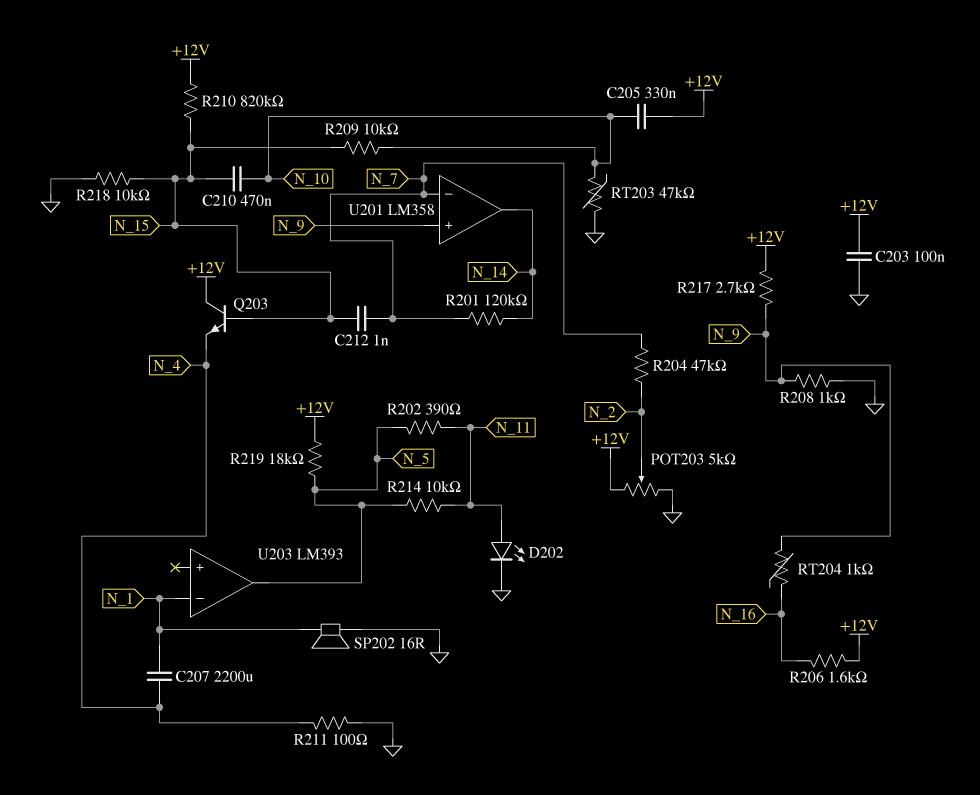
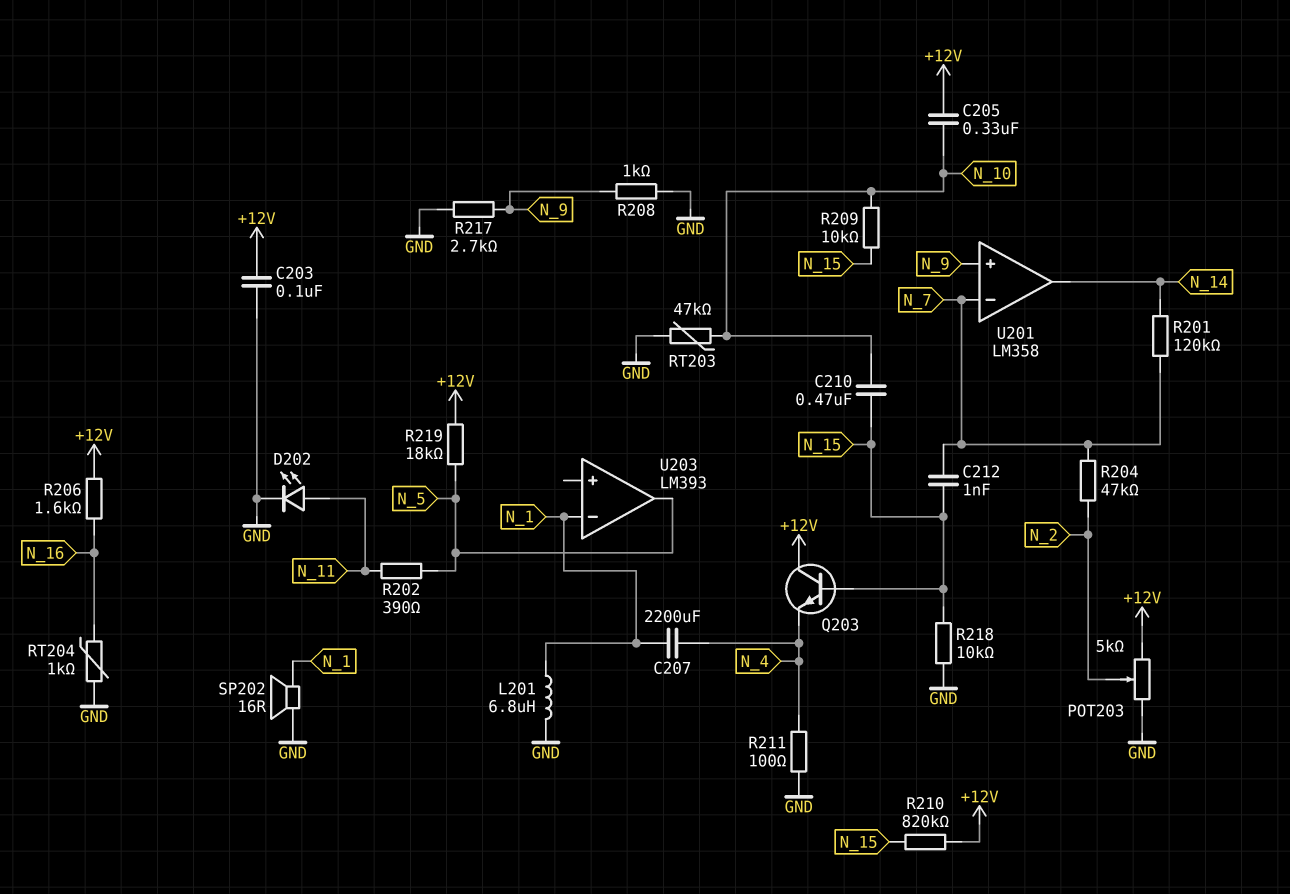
L201: none -> 6.8uH (GND, N_1)
R214: 10k (N_5, N_11) -> none
R217: 2.7k (+12V, N_9) -> 2.7k (GND, N_9)
RT204: 1k (N_9, N_16) -> 1k (GND, N_16)

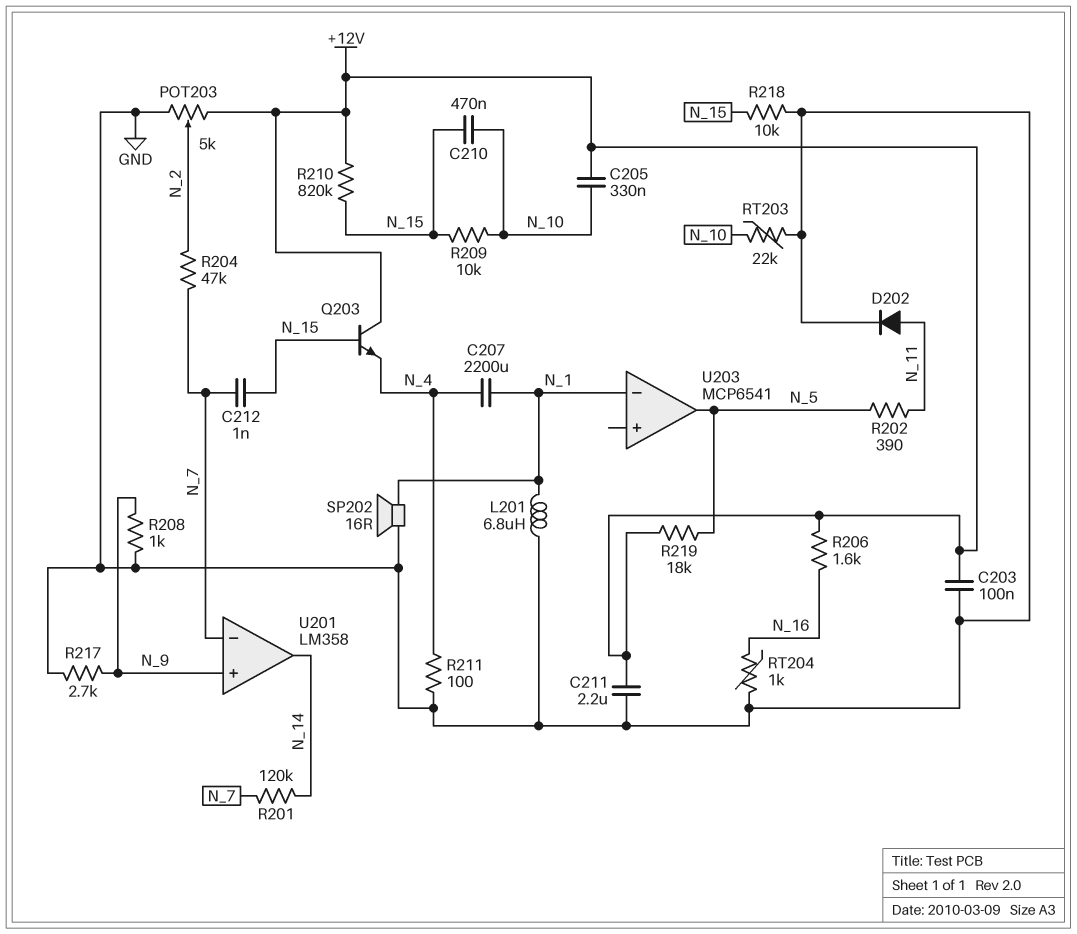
C211: none -> 2.2uF (+12V, GND)
D202: LED (A N_11, K GND) -> diode (A N_11, K GND)
RT203: 47k (GND, N_10) -> 22k (GND, N_10)
U203: LM393 -> MCP6541

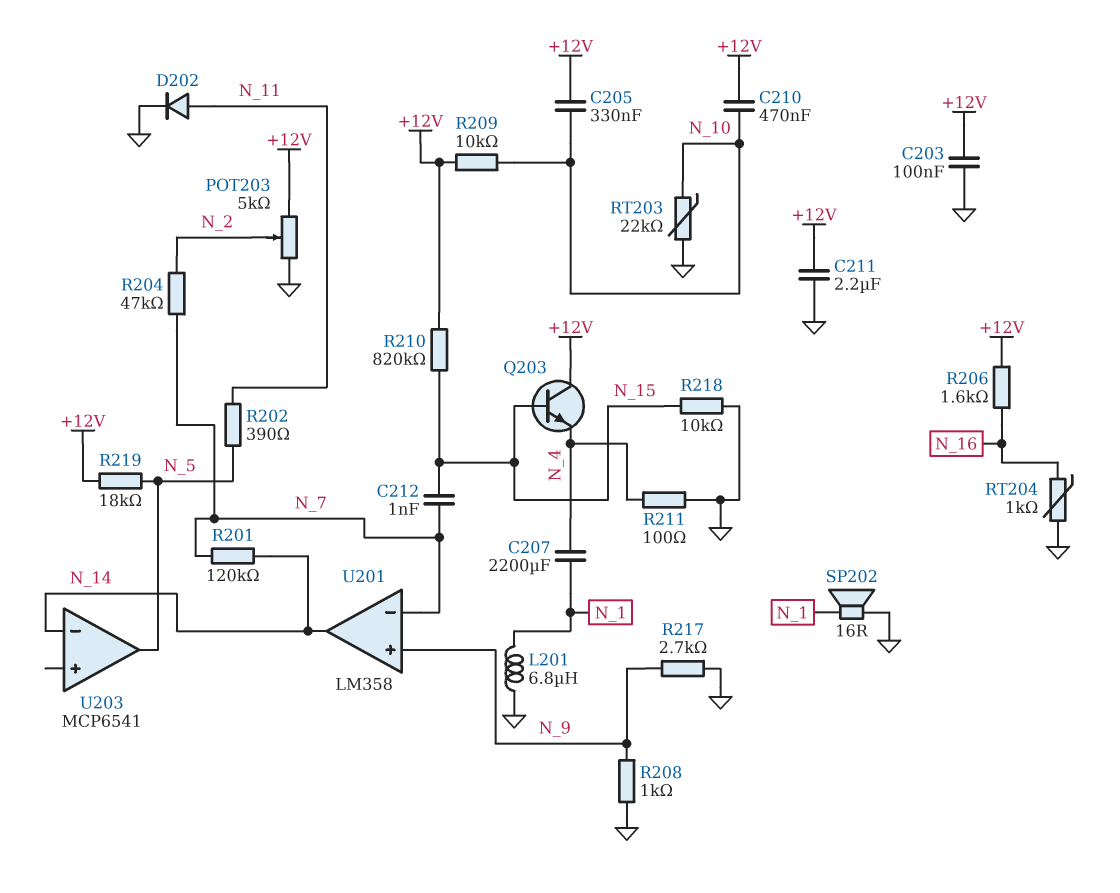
C210: 470nF (N_10, N_15) -> 470nF (+12V, N_10)
R209: 10k (N_10, N_15) -> 10k (+12V, N_10)
U203 pin in-: N_1 -> N_14

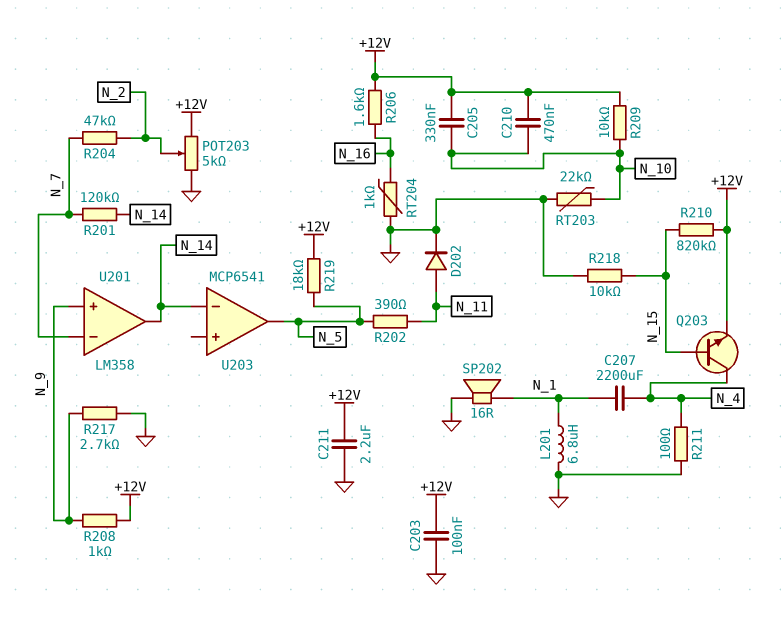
C212: 1nF (N_7, N_15) -> none
Q203: NPN (B N_15, C +12V, E N_4) -> NPN (B N_15, C N_4, E +12V)
R208: 1k (GND, N_9) -> 1k (+12V, N_9)

